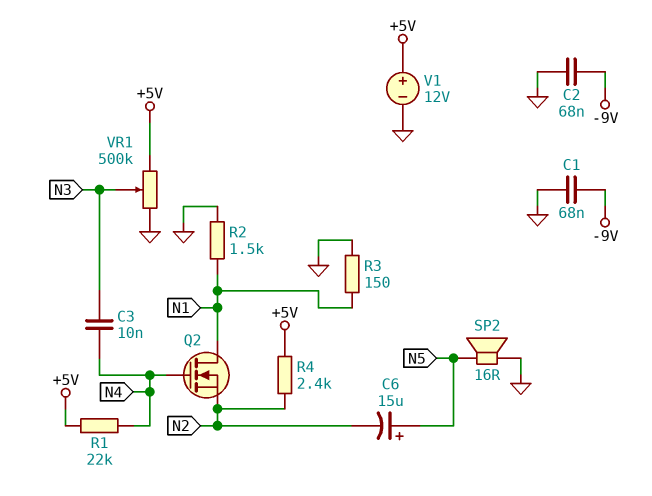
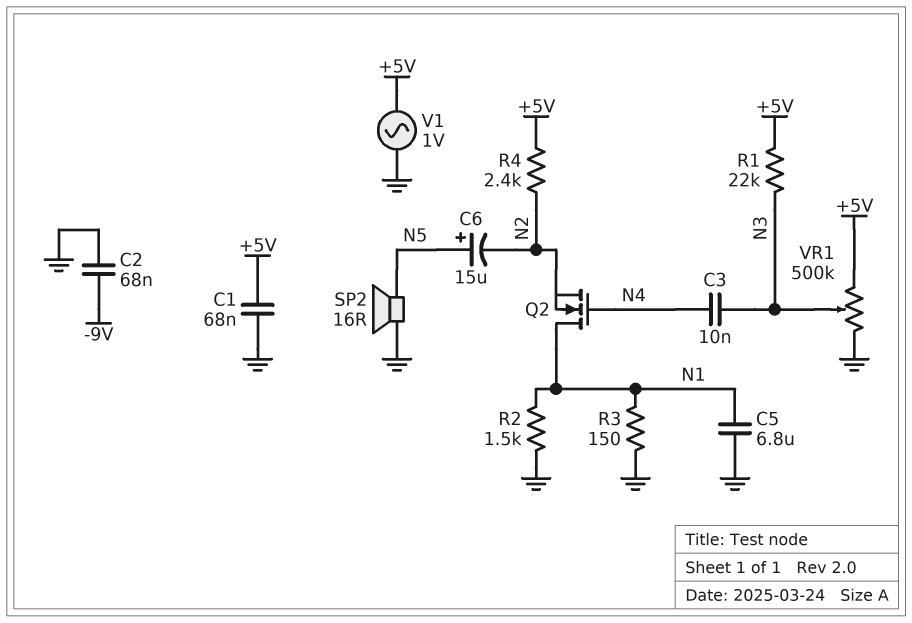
C1: 68nF (-9V, GND) -> 68nF (+5V, GND)
C5: none -> 6.8uF (GND, N1)
R1: 22k (+5V, N4) -> 22k (+5V, N3)
V1: 12V (plus +5V, minus GND) -> AC 1V (+5V, GND)

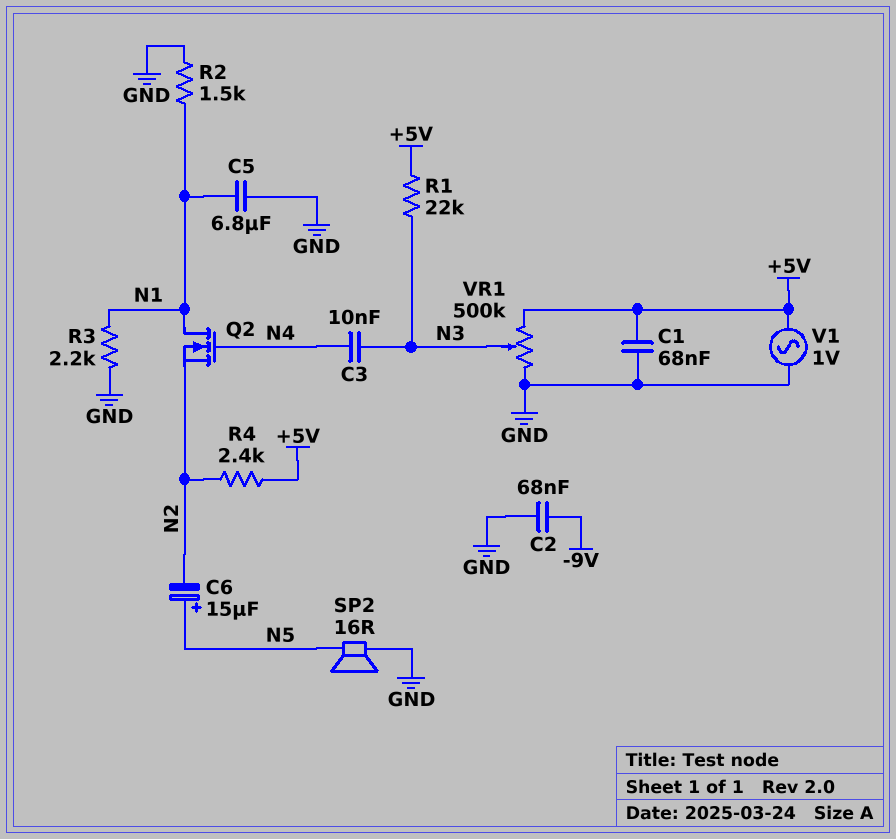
R3: 150 (GND, N1) -> 2.2k (GND, N1)

